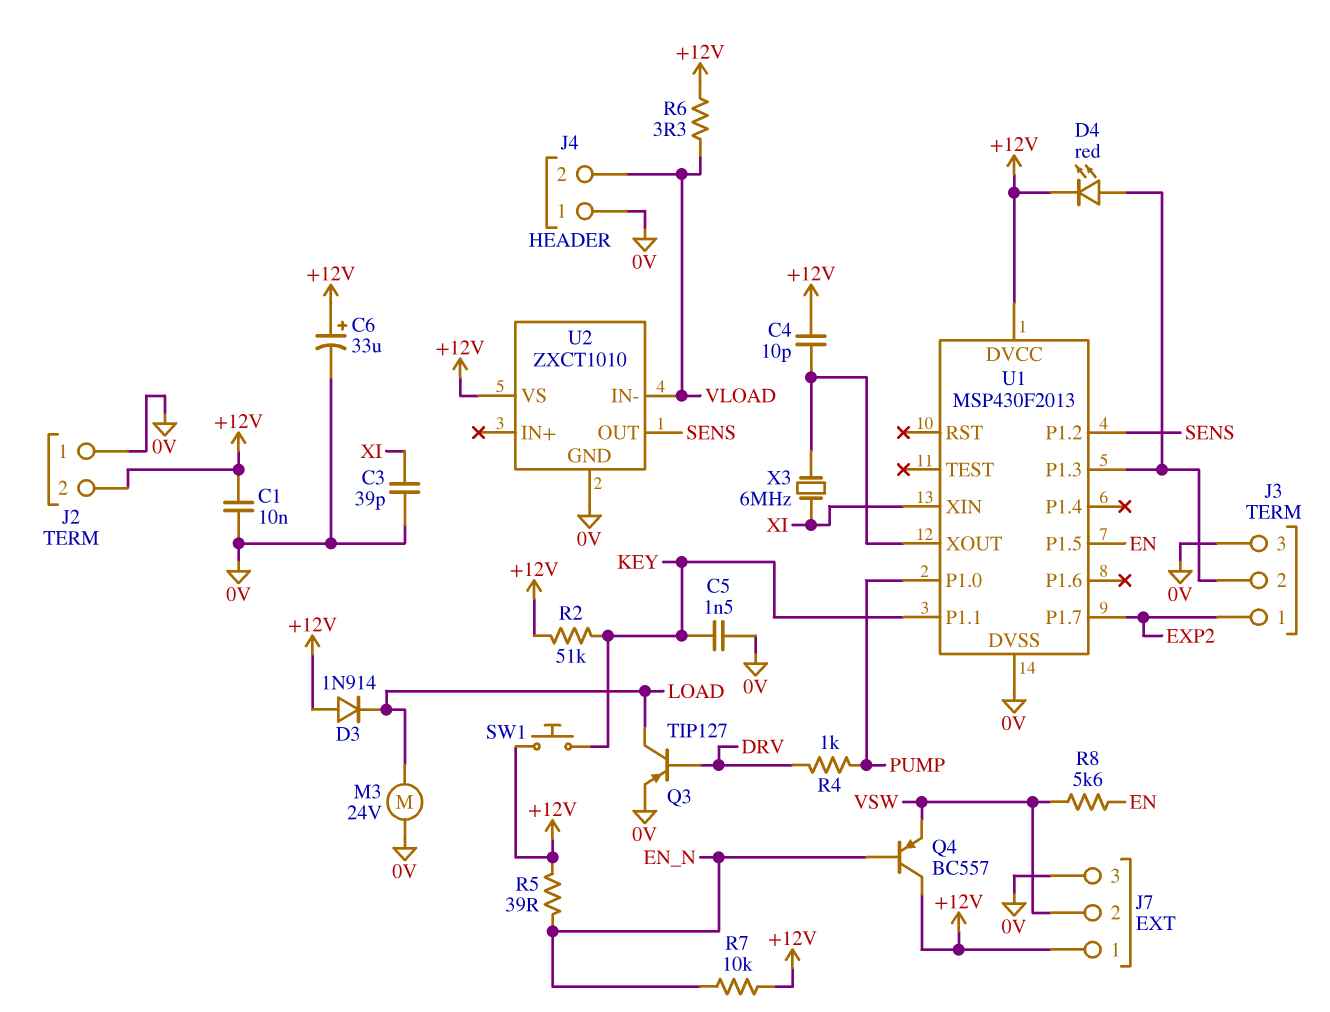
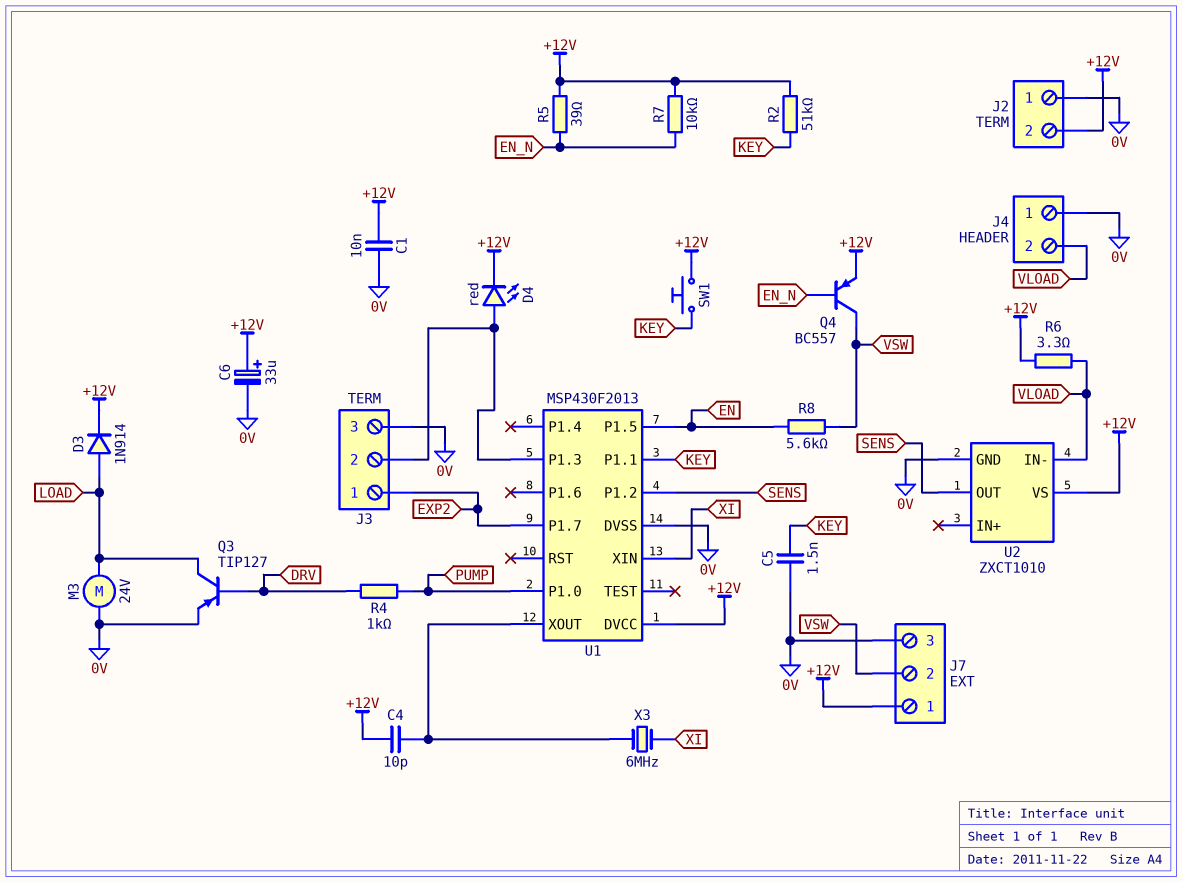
C3: 39pF (0V, XI) -> none
D3: diode 1N914 (A +12V, K LOAD) -> diode 1N914 (A LOAD, K +12V)
Q4: PNP BC557 (B EN_N, C +12V, E VSW) -> PNP BC557 (B EN_N, C VSW, E +12V)

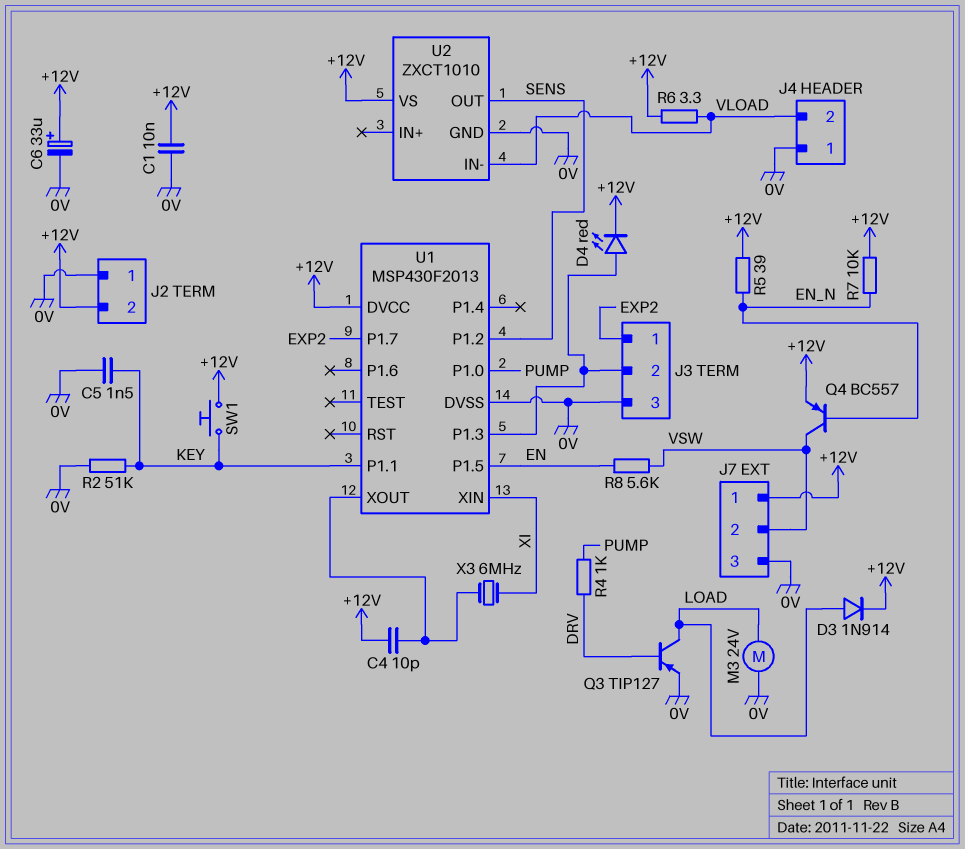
R2: 51k (+12V, KEY) -> 51k (0V, KEY)

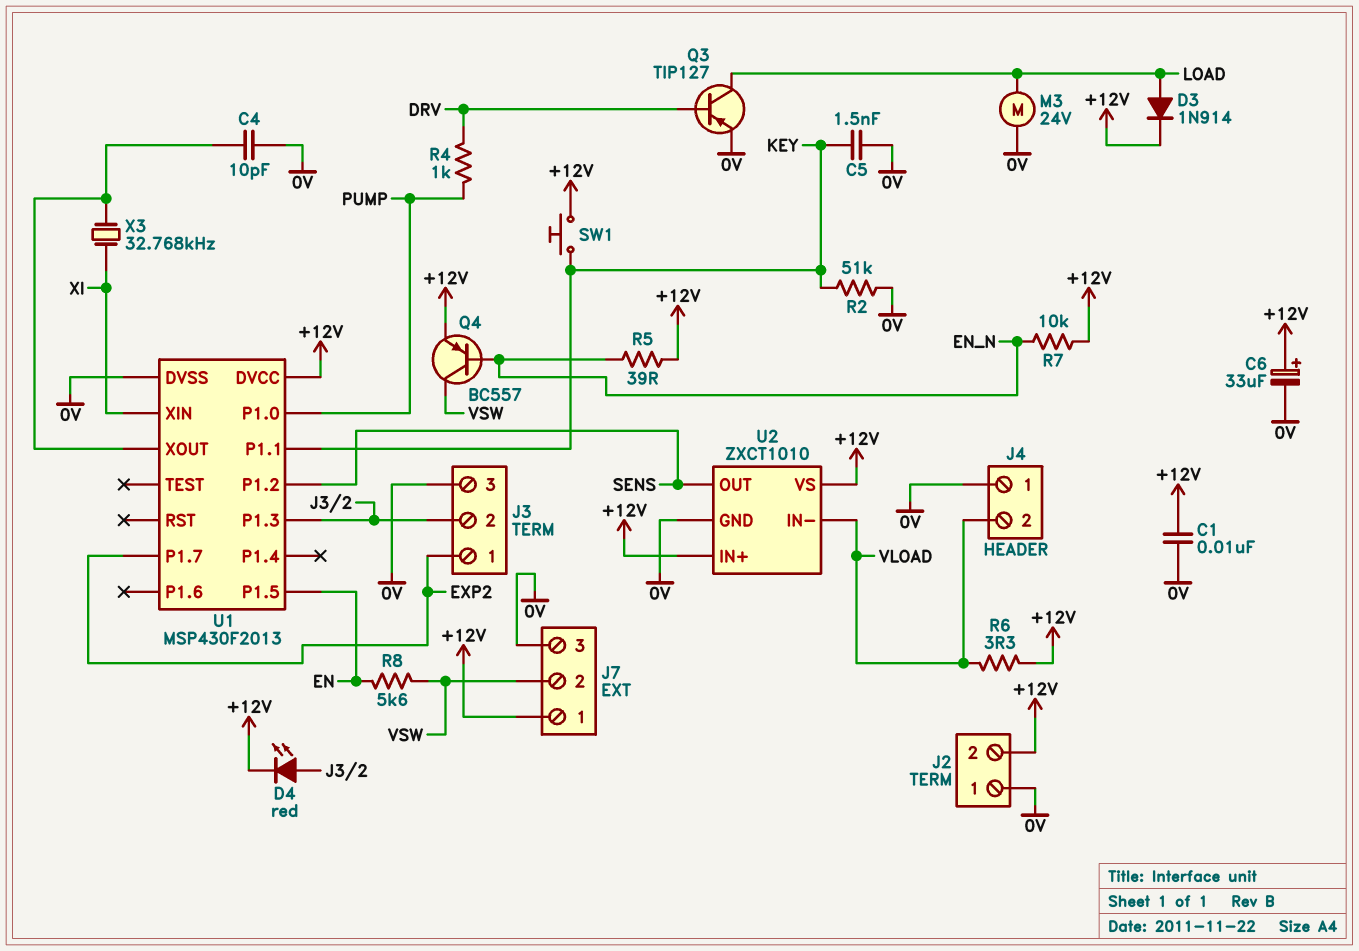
C4: 10pF (+12V, U1/XOUT) -> 10pF (0V, U1/XOUT)
U2 pin IN+: none -> +12V
X3: 6MHz (U1/XOUT, XI) -> 32.768kHz (U1/XOUT, XI)

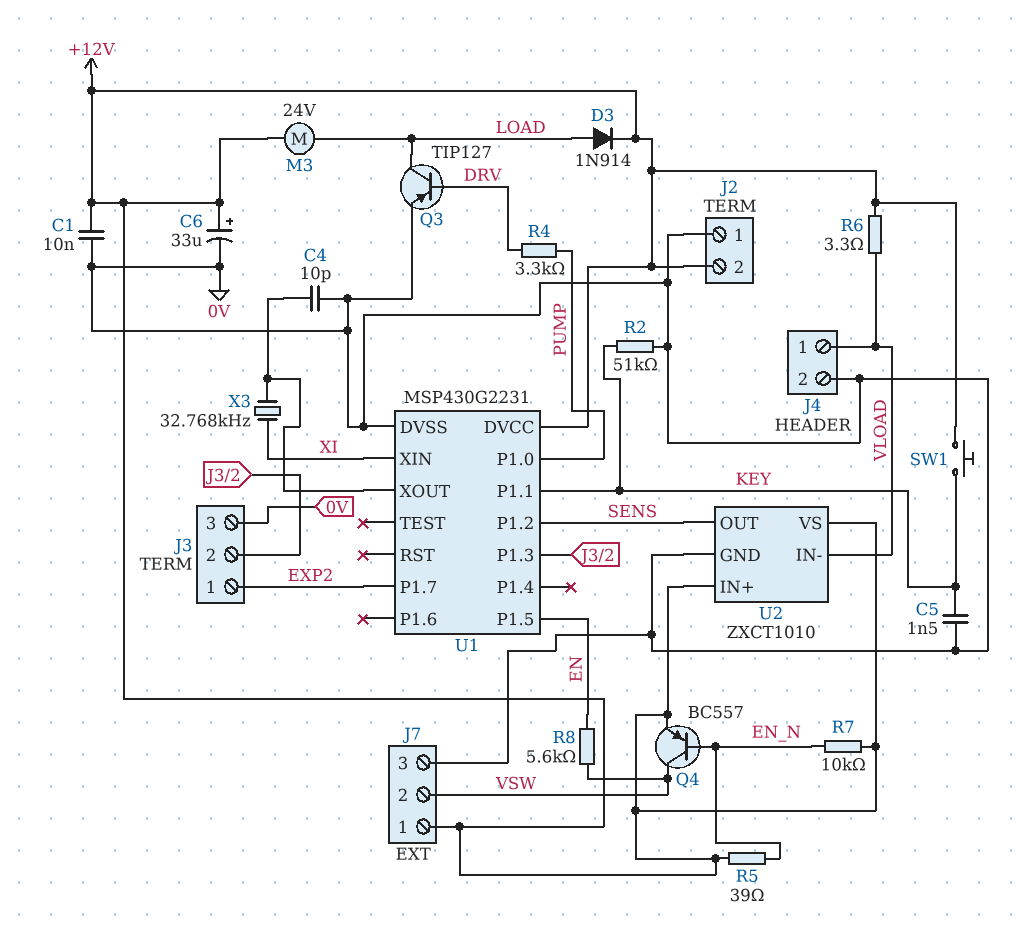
D4: LED red (A J3/2, K +12V) -> none
J4 pin 1: 0V -> VLOAD
J4 pin 2: VLOAD -> 0V
M3: motor 24V (0V, LOAD) -> motor 24V (+12V, LOAD)
R4: 1k (DRV, PUMP) -> 3.3k (DRV, PUMP)
U1: MSP430F2013 -> MSP430G2231

